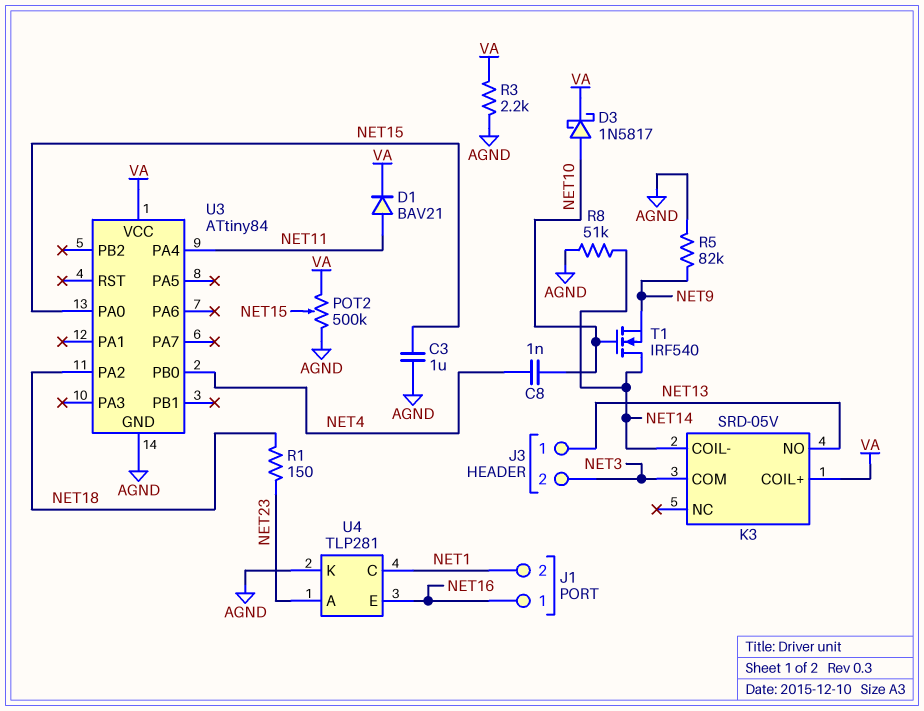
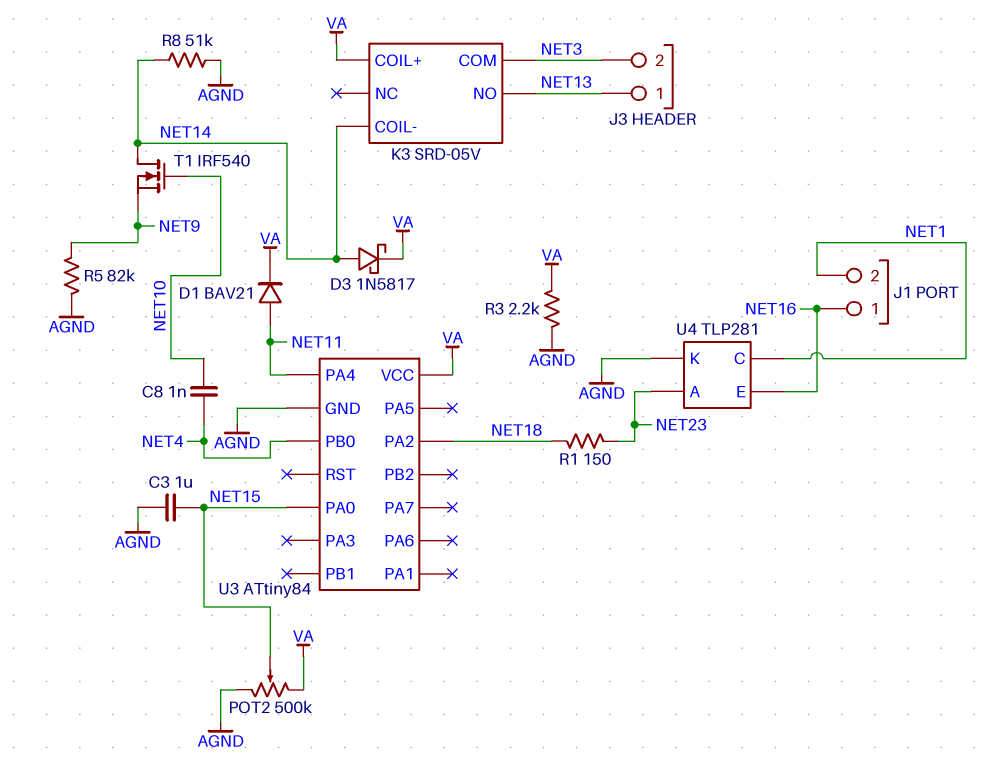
D3: schottky 1N5817 (A NET10, K VA) -> schottky 1N5817 (A NET14, K VA)

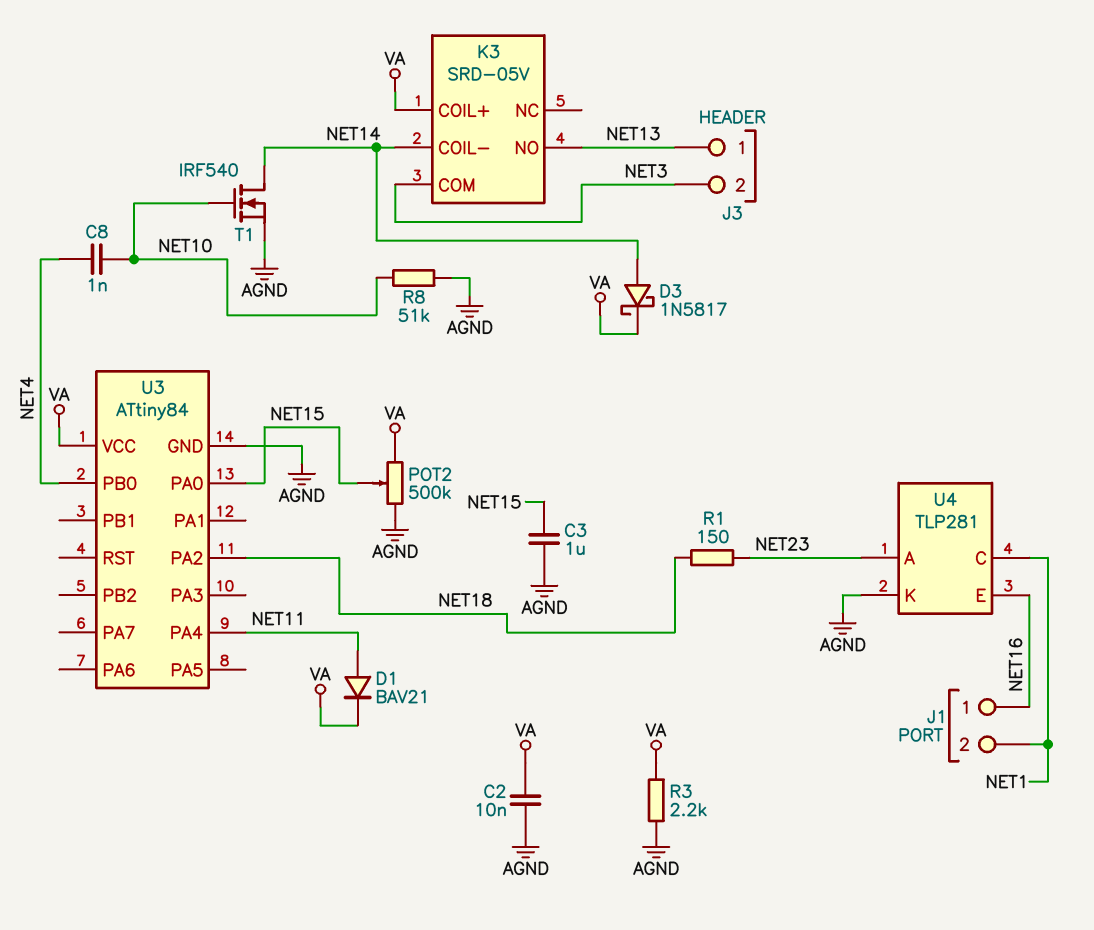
C2: none -> 10nF (AGND, VA)
R5: 82k (AGND, NET9) -> none
R8: 51k (AGND, NET14) -> 51k (AGND, NET10)
T1: NMOS IRF540 (G NET10, D NET14, S NET9) -> NMOS IRF540 (G NET10, D NET14, S AGND)

